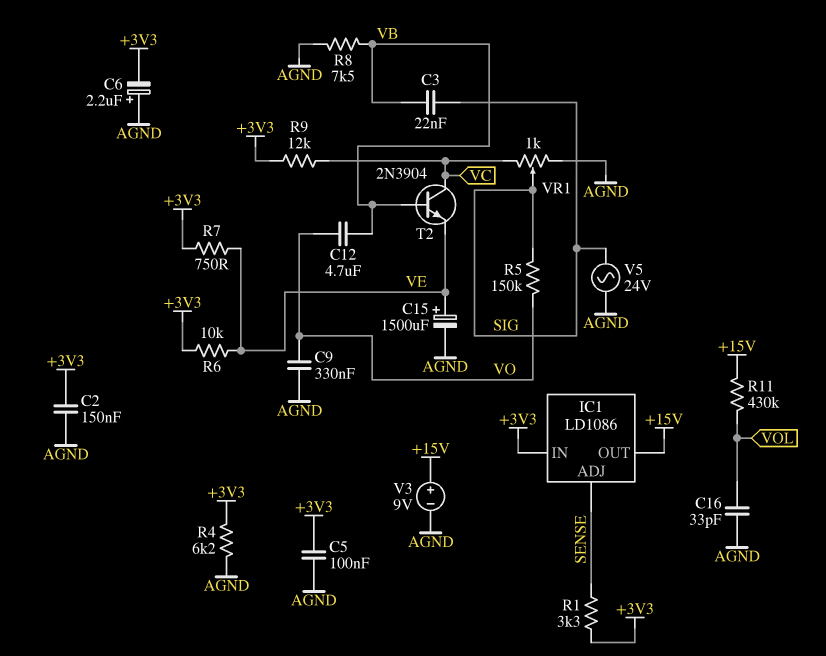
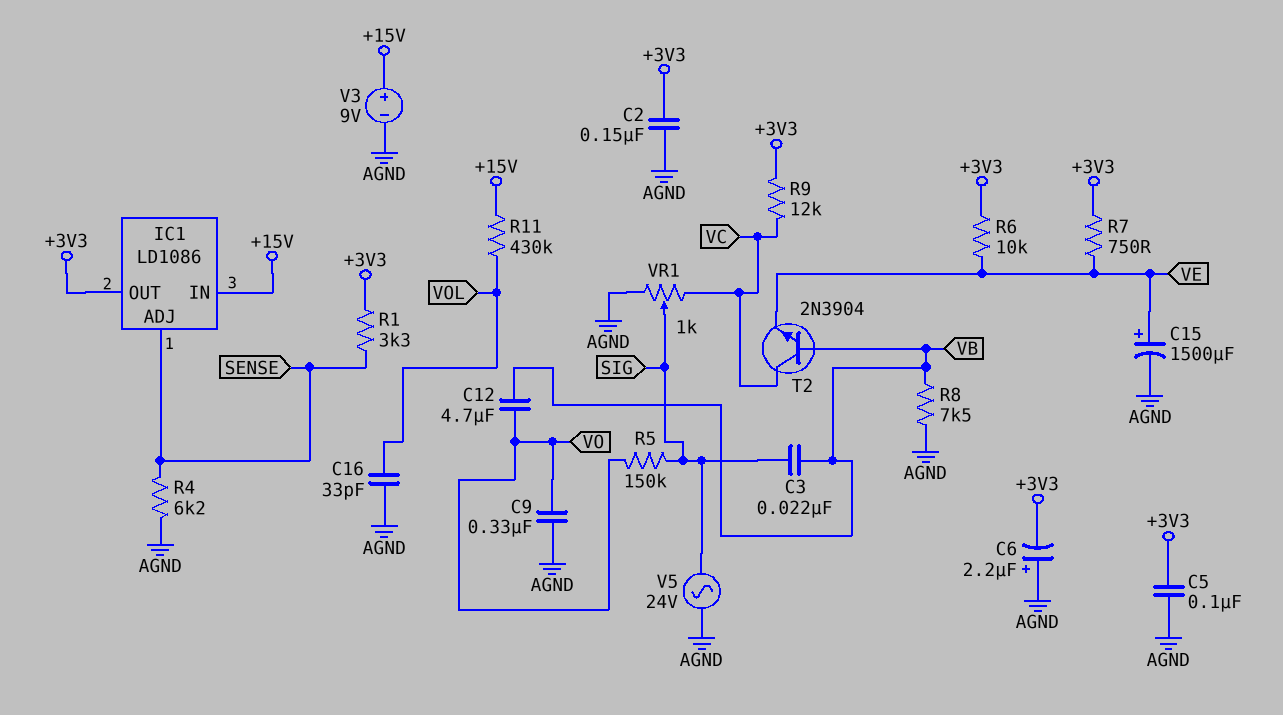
IC1 pin IN: +3V3 -> +15V
IC1 pin OUT: +15V -> +3V3
R4: 6.2k (+3V3, AGND) -> 6.2k (AGND, SENSE)

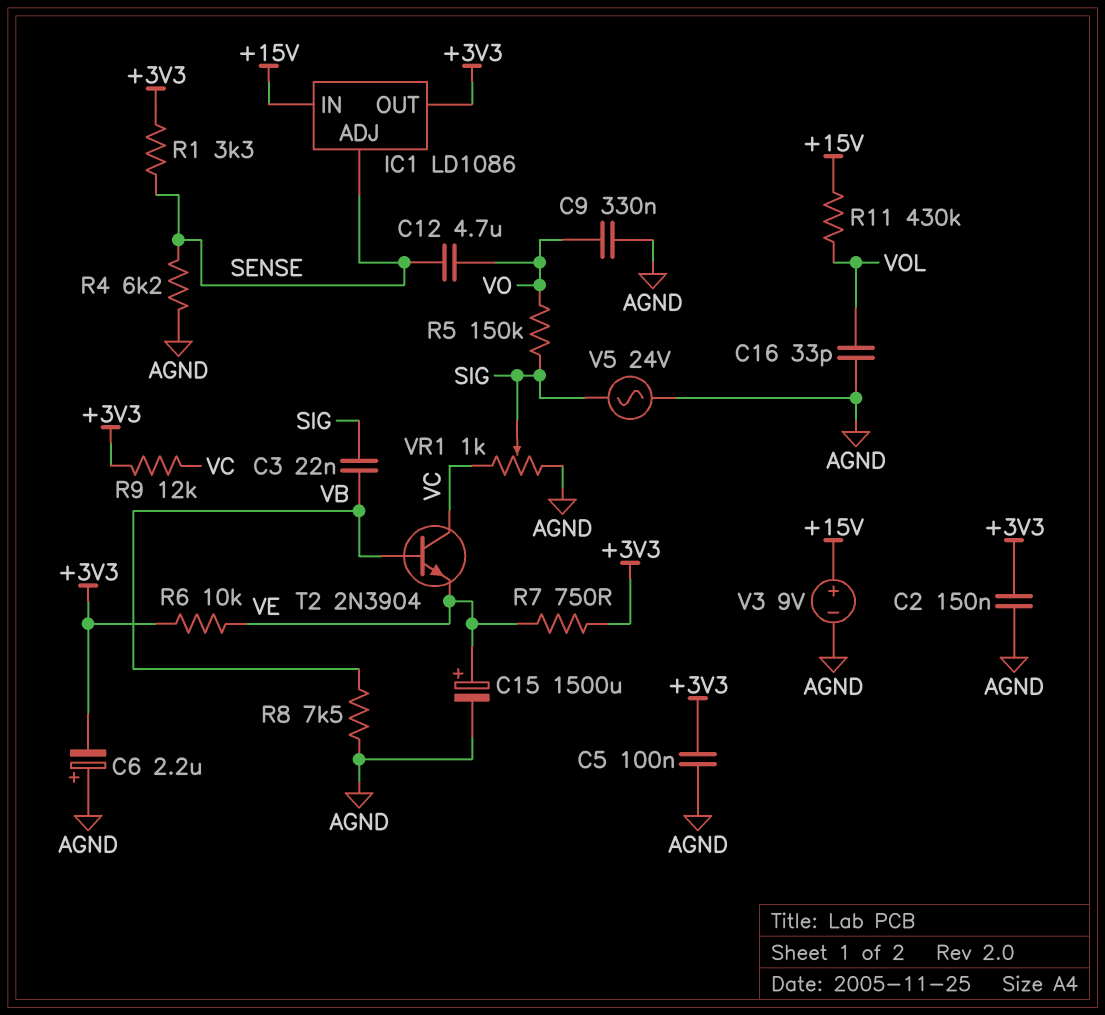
C12: 4.7uF (VB, VO) -> 4.7uF (SENSE, VO)

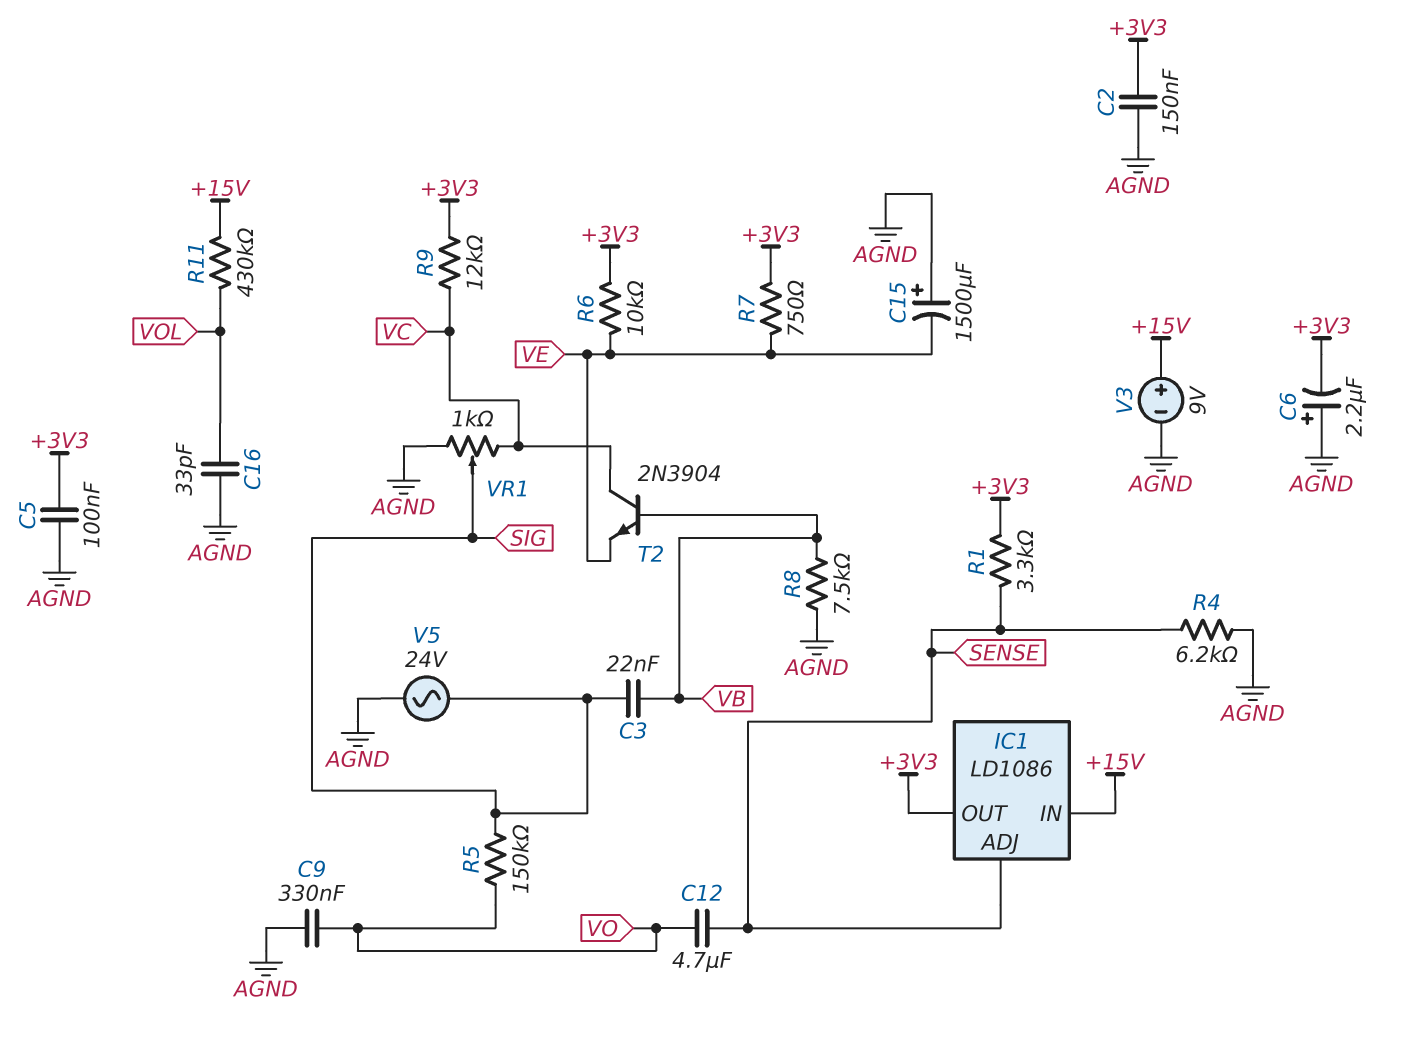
C15: 1500uF (plus VE, minus AGND) -> 1500uF (plus AGND, minus VE)

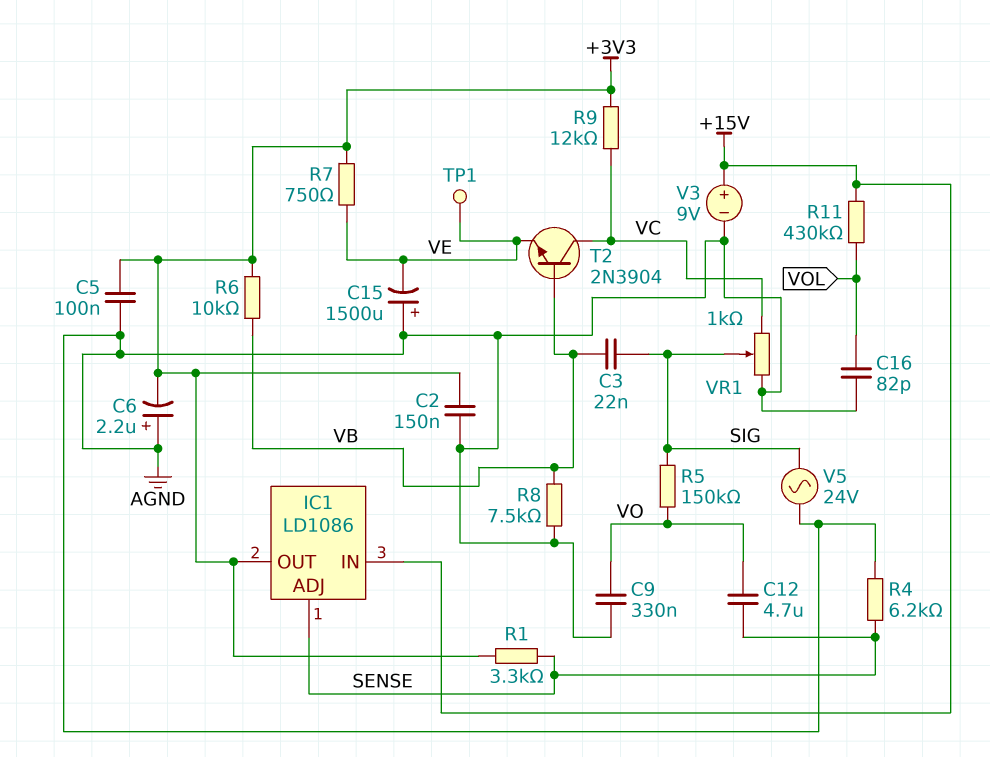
C16: 33pF (AGND, VOL) -> 82pF (AGND, VOL)
R6: 10k (+3V3, VE) -> 10k (+3V3, VB)
TP1: none -> test point (VE)

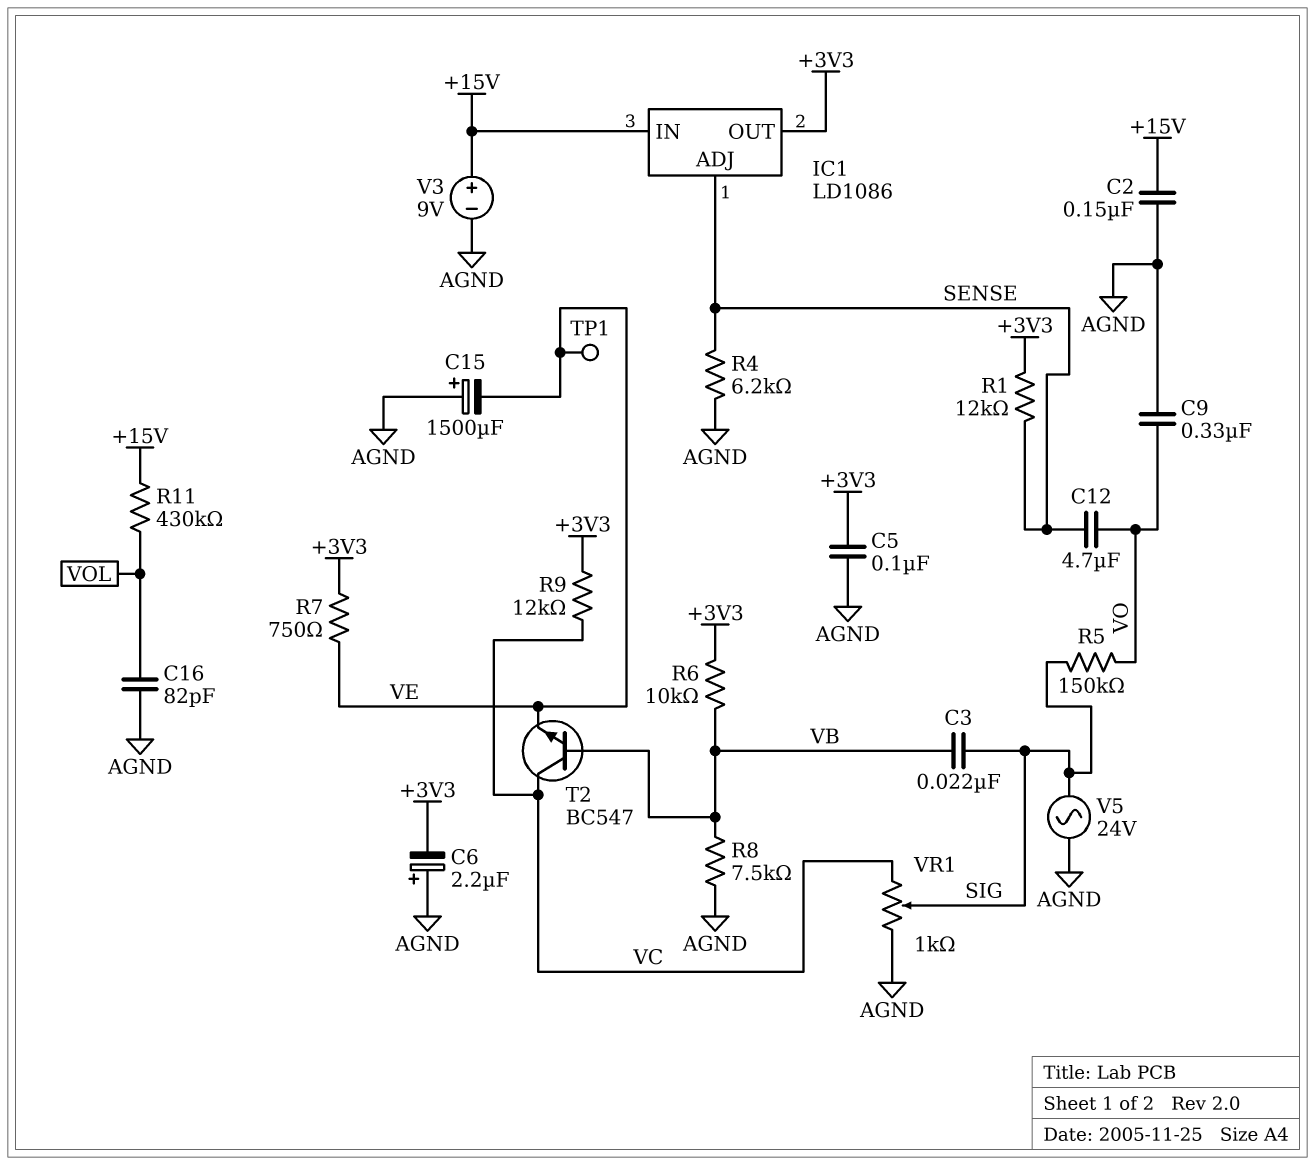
C2: 150nF (+3V3, AGND) -> 150nF (+15V, AGND)
R1: 3.3k (+3V3, SENSE) -> 12k (+3V3, SENSE)
T2: NPN 2N3904 (B VB, C VC, E VE) -> NPN BC547 (B VB, C VC, E VE)

